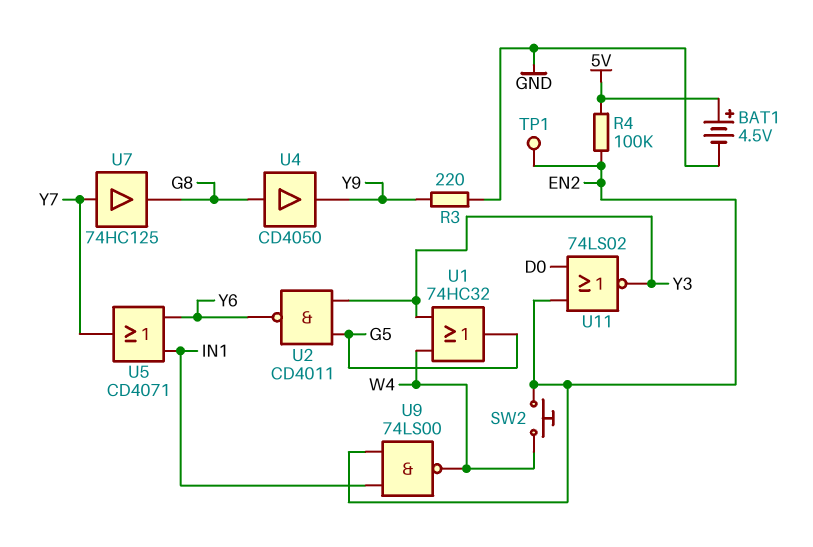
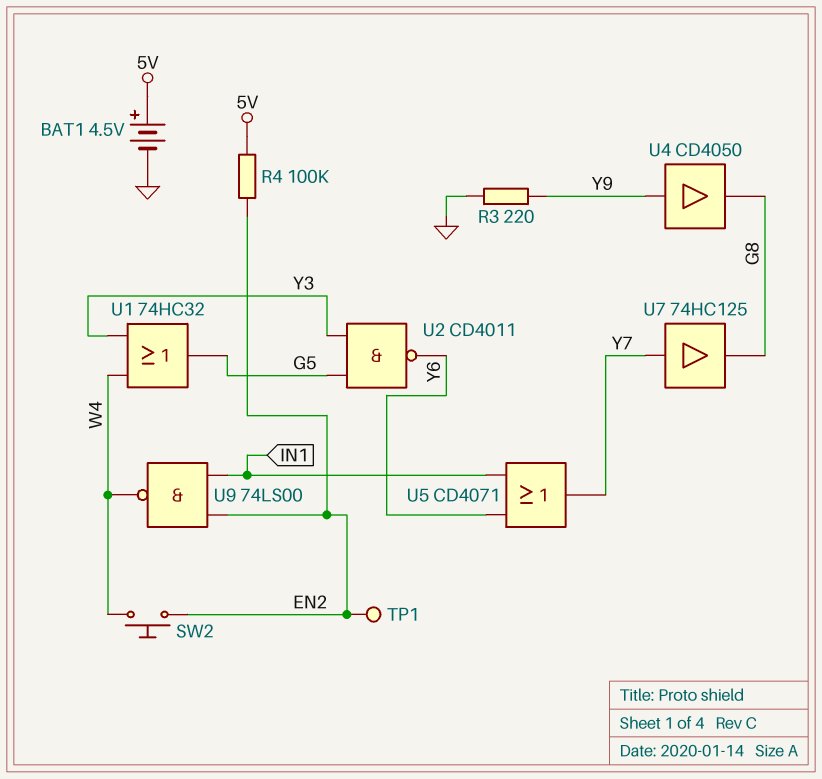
U4: buffer CD4050 (in G8, out Y9) -> buffer CD4050 (in Y9, out G8)
U11: NOR 74LS02 (in D0, in EN2, out Y3) -> none

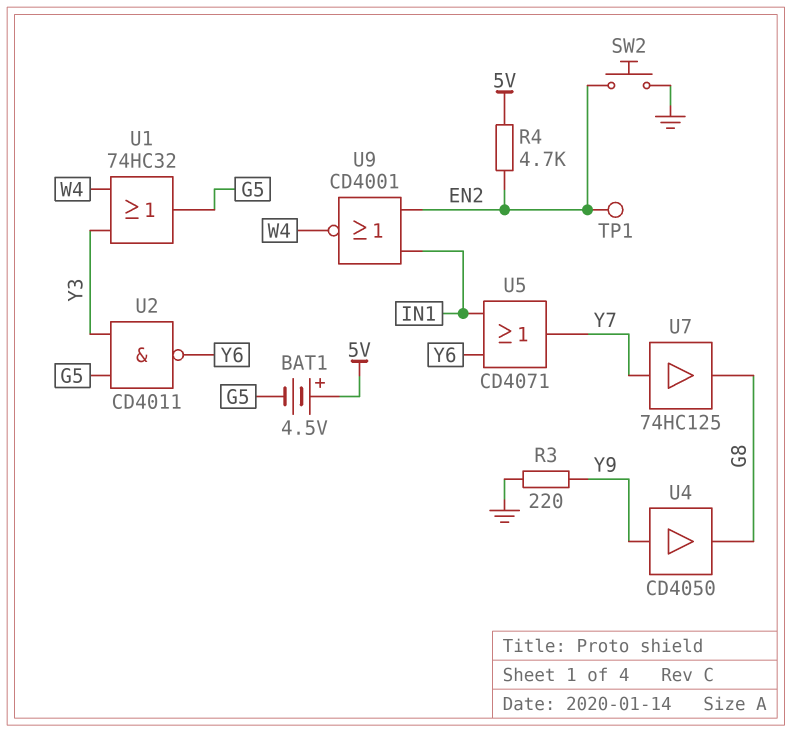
BAT1: 4.5V (plus 5V, minus GND) -> 4.5V (plus 5V, minus G5)
R4: 100k (5V, EN2) -> 4.7k (5V, EN2)
SW2: button (EN2, W4) -> button (EN2, GND)
U9: NAND 74LS00 (in EN2, in IN1, out W4) -> NOR CD4001 (in EN2, in IN1, out W4)

